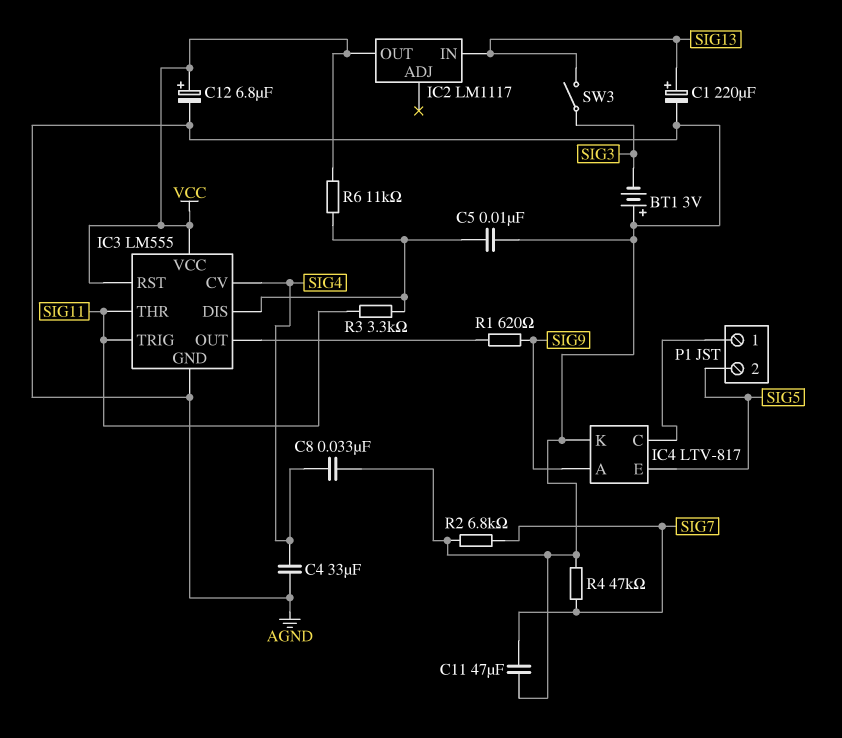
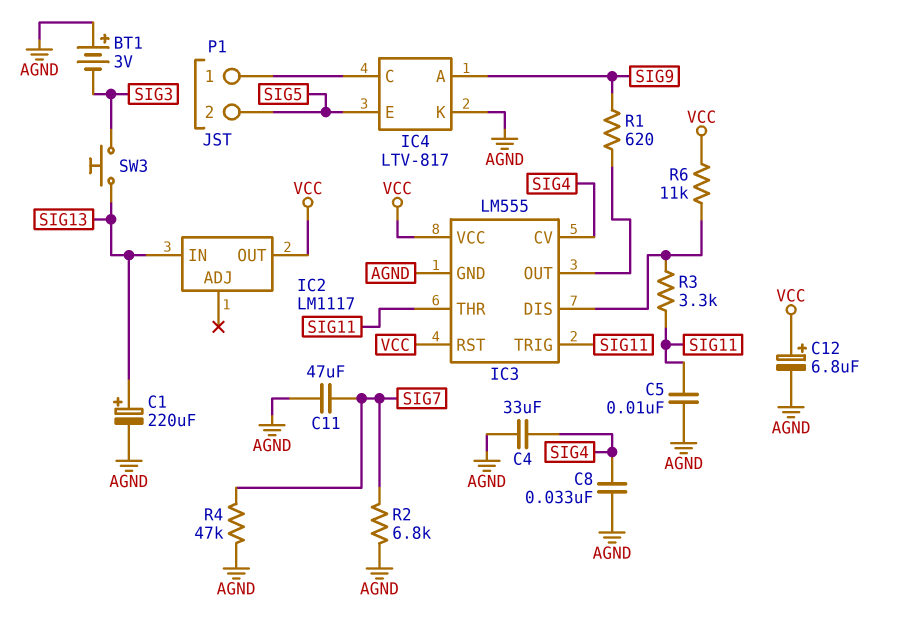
C5: 10nF (AGND, IC3/DIS) -> 10nF (AGND, SIG11)
SW3: switch (SIG3, SIG13) -> button (SIG3, SIG13)

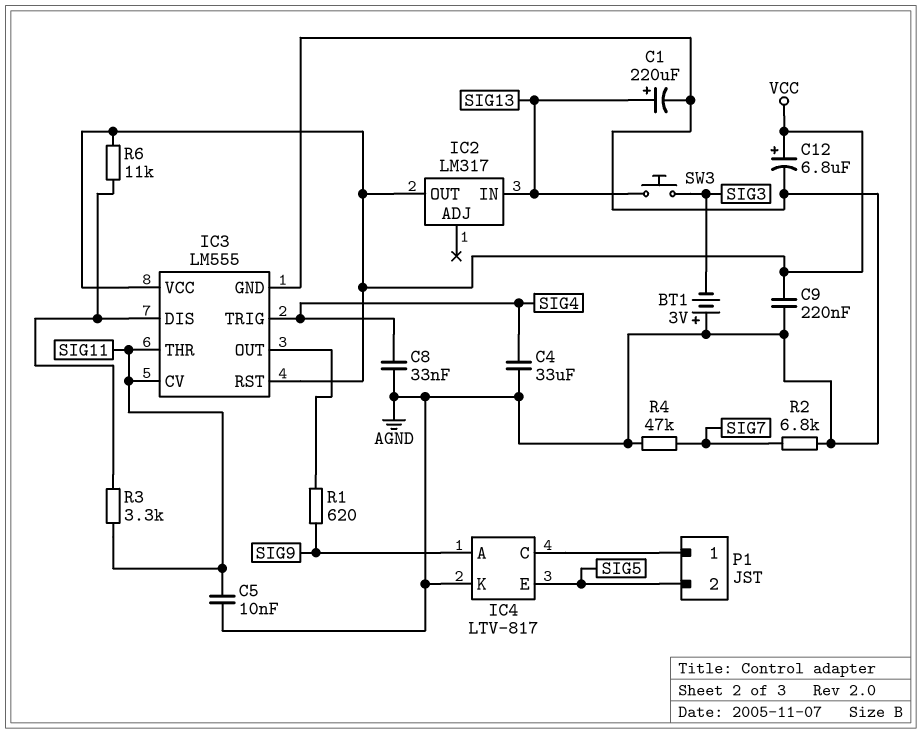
C9: none -> 220nF (AGND, VCC)
C11: 47uF (AGND, SIG7) -> none
IC2: LM1117 -> LM317
IC3 pin CV: SIG4 -> SIG11
IC3 pin TRIG: SIG11 -> SIG4

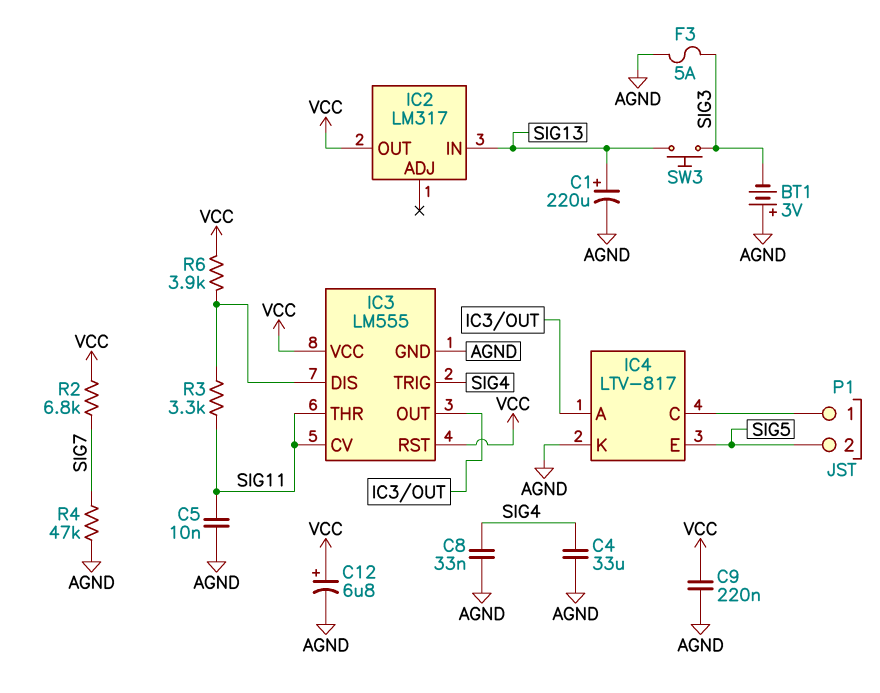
F3: none -> 5A (AGND, SIG3)
IC4 pin A: SIG9 -> IC3/OUT
R1: 620 (IC3/OUT, SIG9) -> none
R2: 6.8k (AGND, SIG7) -> 6.8k (SIG7, VCC)
R6: 11k (IC3/DIS, VCC) -> 3.9k (IC3/DIS, VCC)

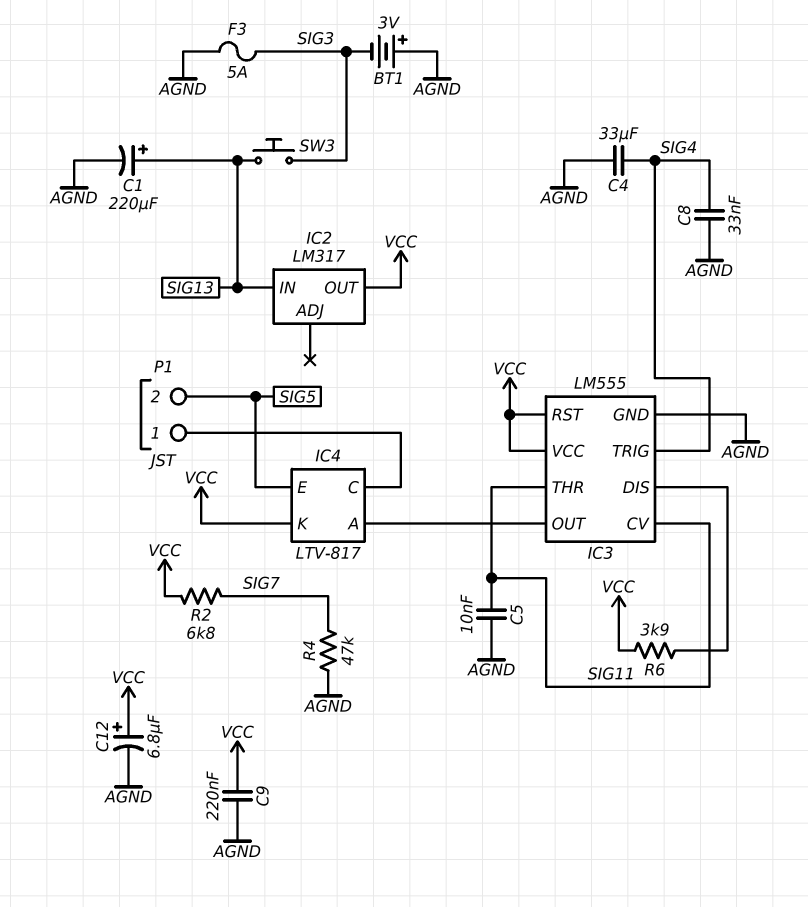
IC4 pin K: AGND -> VCC
R3: 3.3k (IC3/DIS, SIG11) -> none

